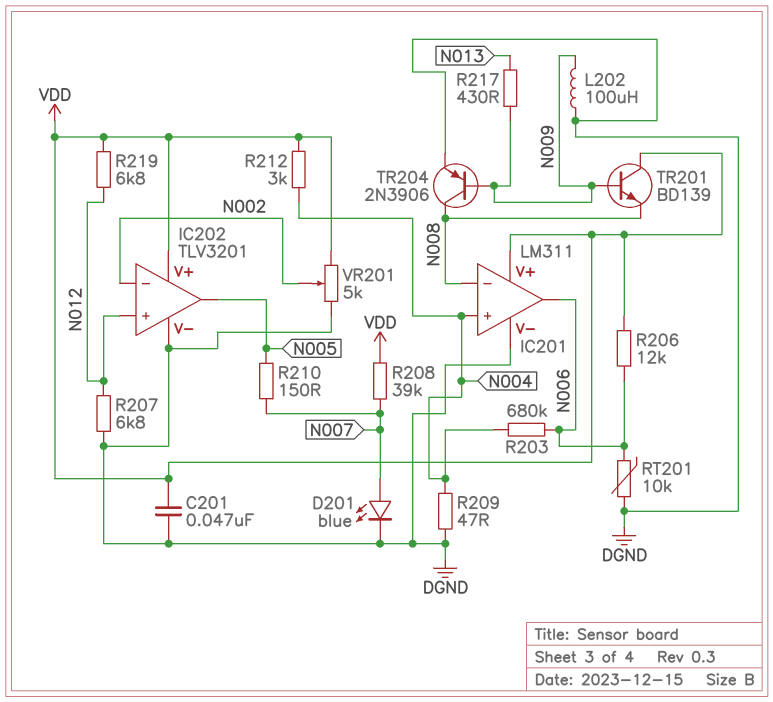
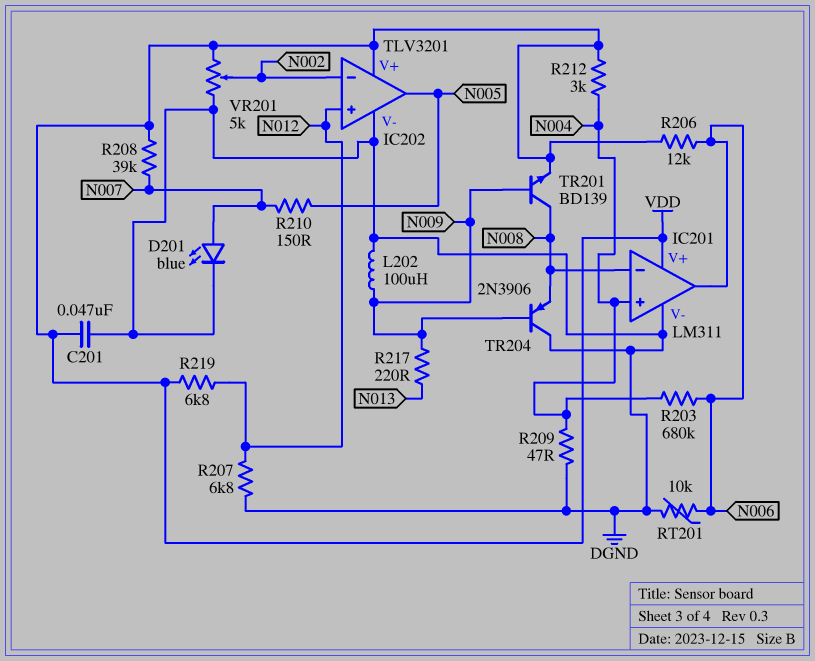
R217: 430 (N009, N013) -> 220 (N009, N013)
TR201: NPN BD139 (B N009, C VDD, E N008) -> NPN BD139 (B N009, C N008, E VDD)
TR204: PNP 2N3906 (B N009, C N008, E DGND) -> PNP 2N3906 (B N009, C DGND, E N008)

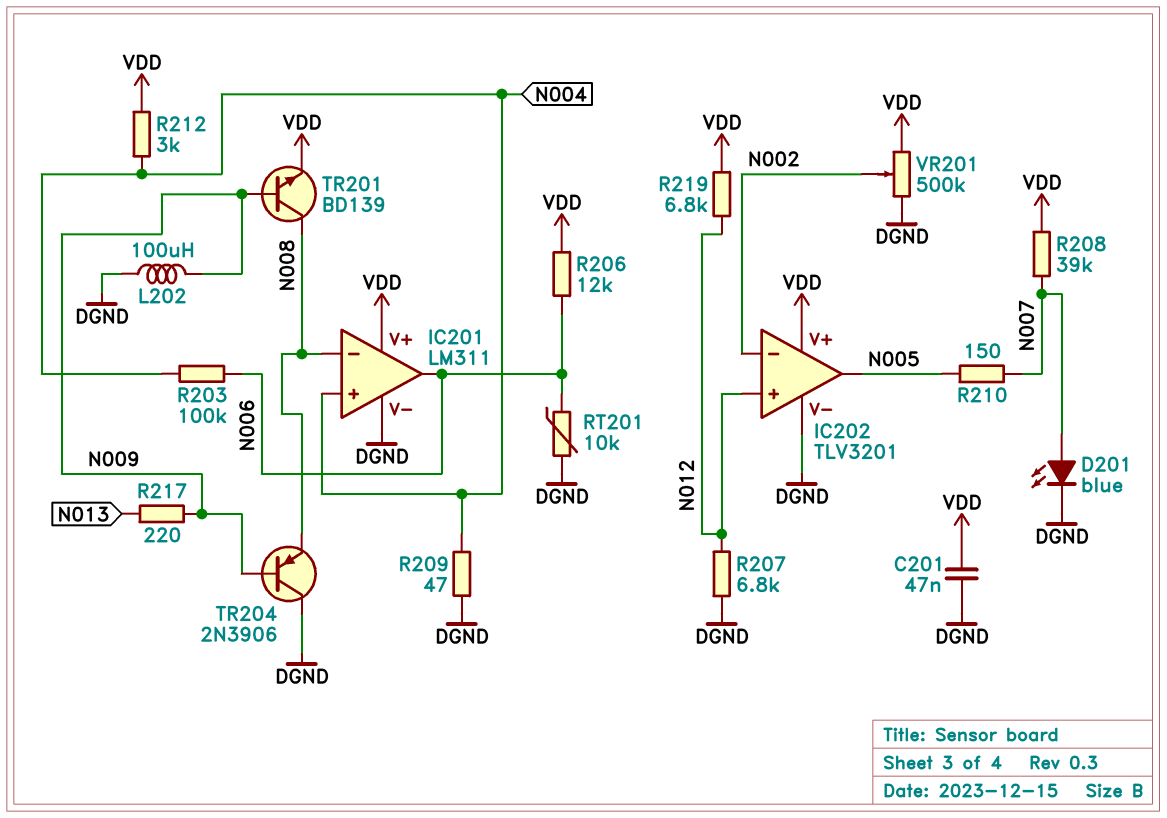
R203: 680k (N004, N006) -> 100k (N004, N006)
VR201: 5k (DGND, VDD, wiper N002) -> 500k (DGND, VDD, wiper N002)

